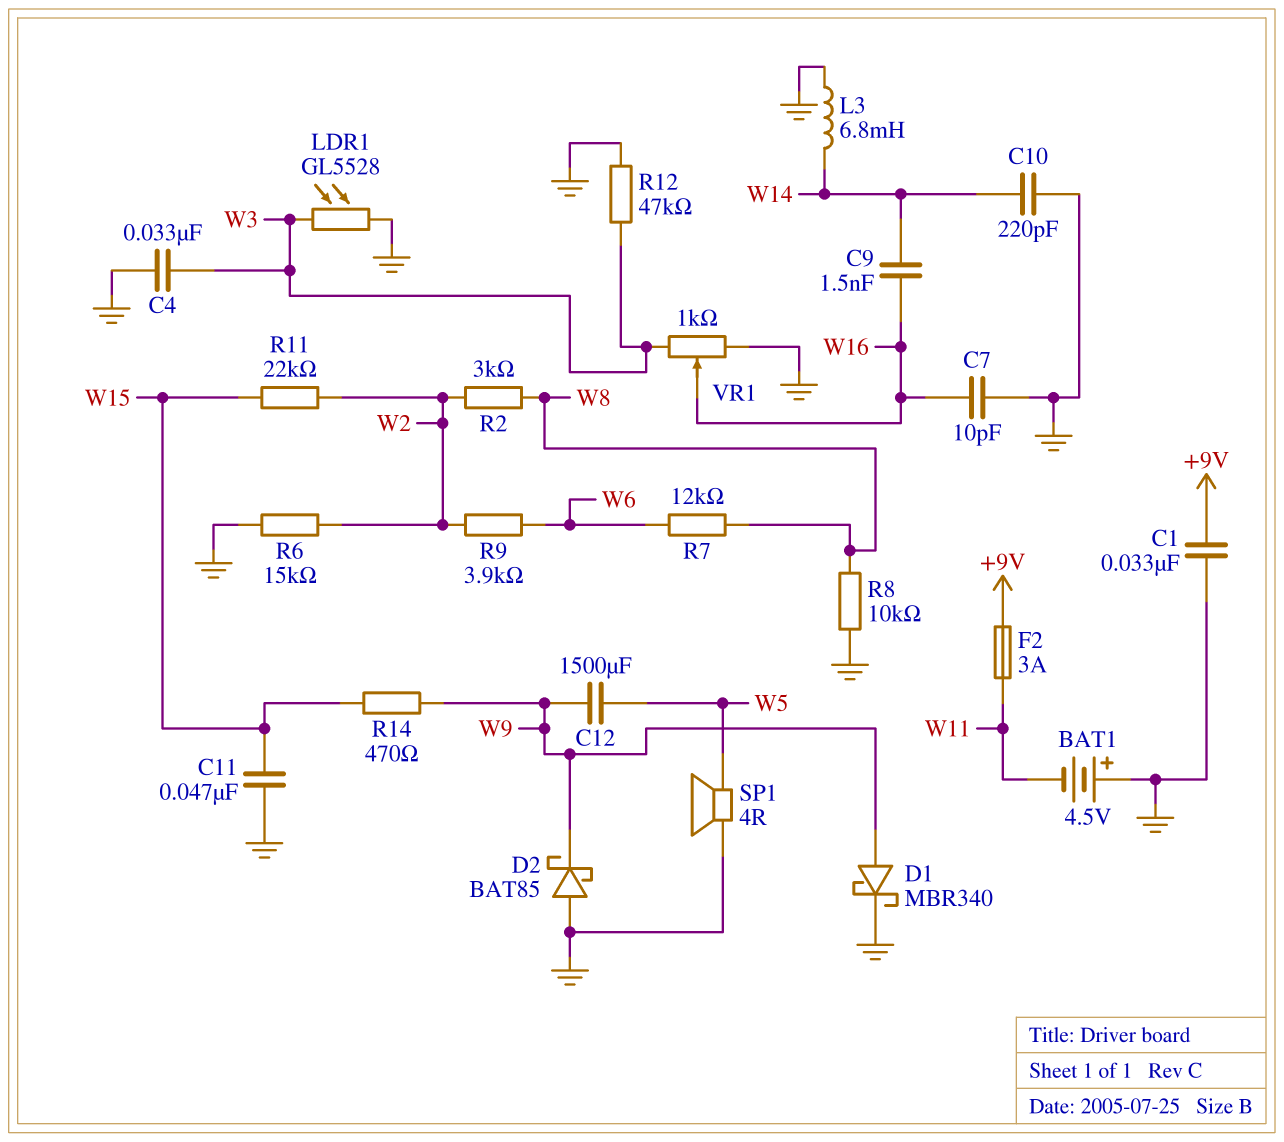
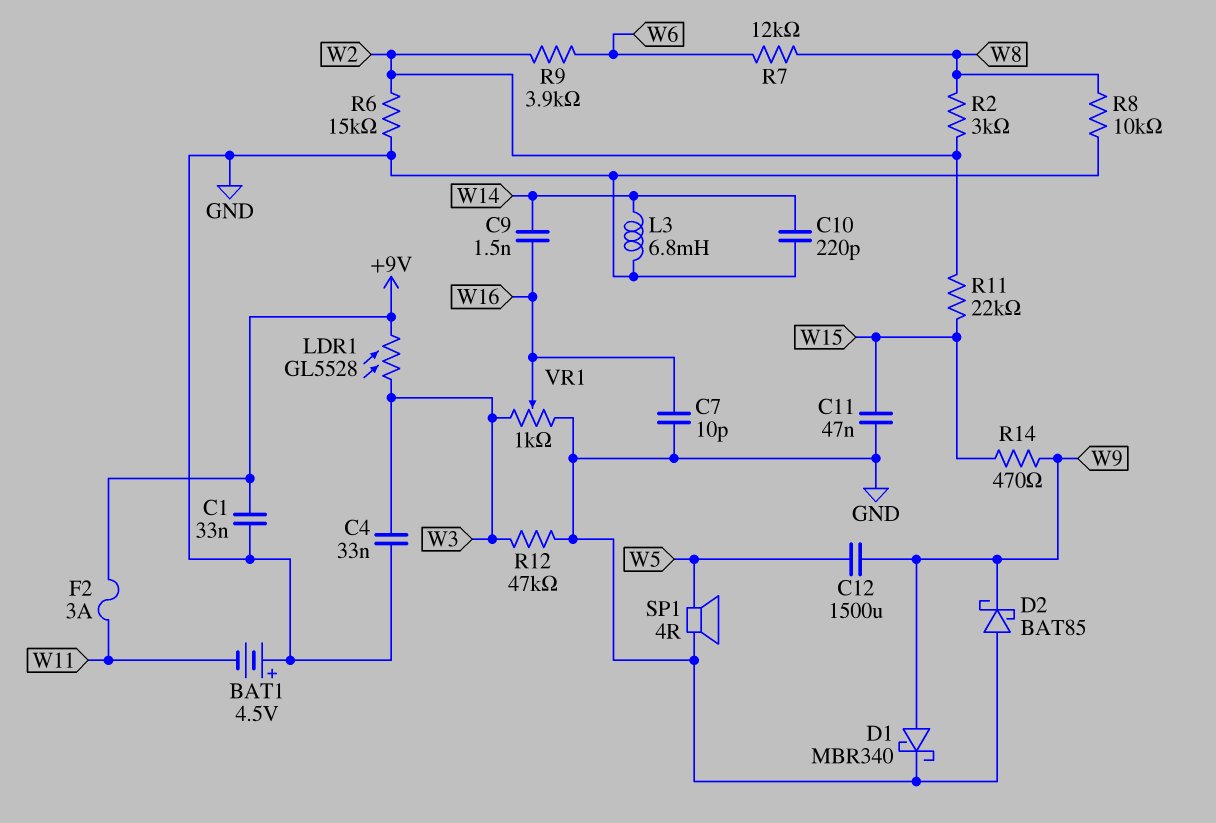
LDR1: GL5528 (GND, W3) -> GL5528 (+9V, W3)

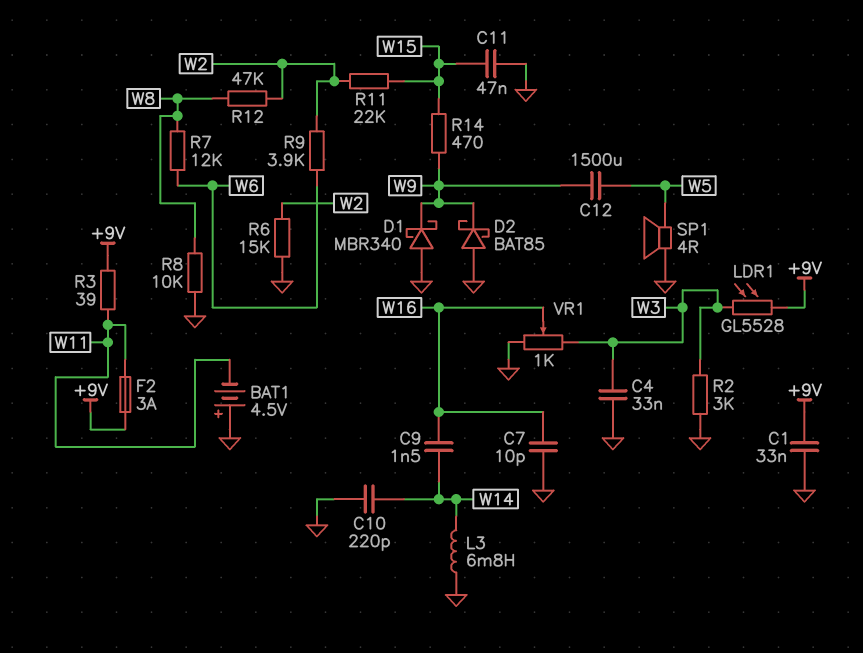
D1: schottky MBR340 (A W9, K GND) -> schottky MBR340 (A GND, K W9)
R2: 3k (W2, W8) -> 3k (GND, W3)
R3: none -> 39 (+9V, W11)
R12: 47k (GND, W3) -> 47k (W2, W8)

